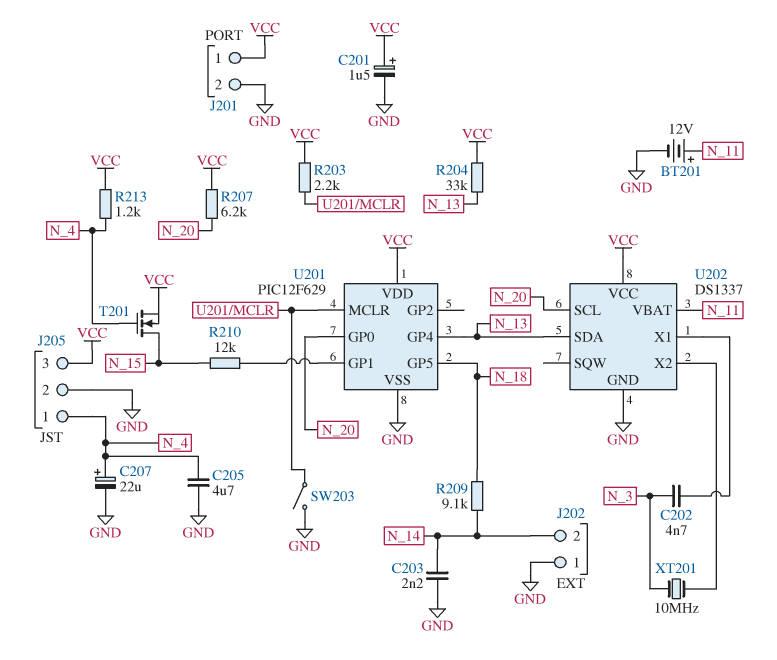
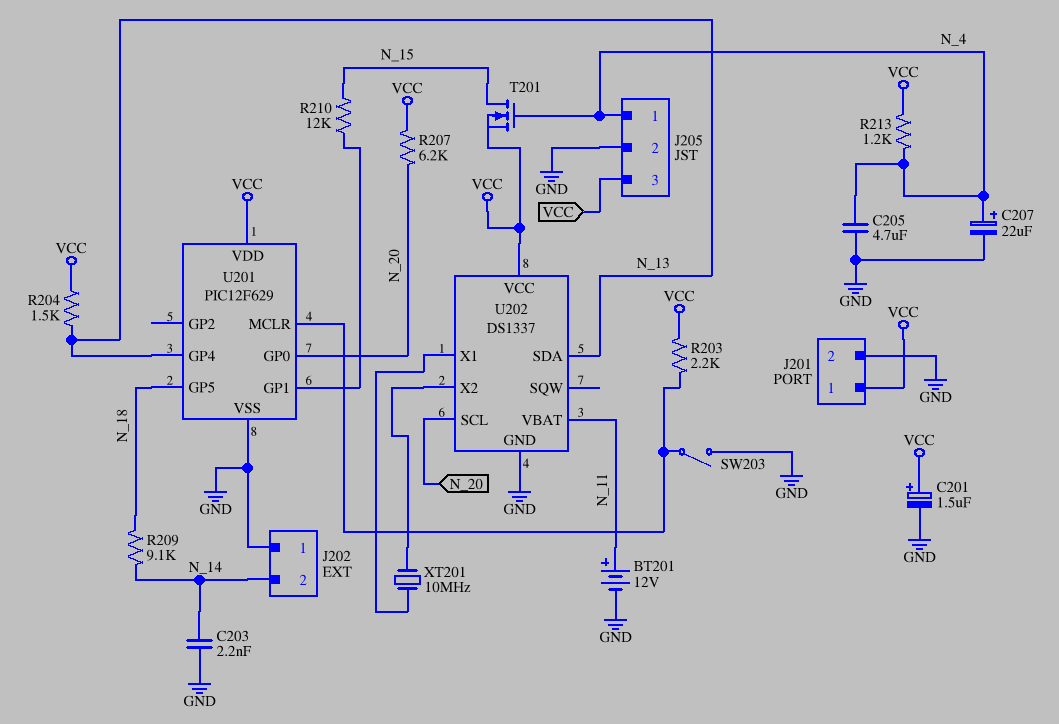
C202: 4.7nF (N_3, U202/X1) -> none
R204: 33k (N_13, VCC) -> 1.5k (N_13, VCC)
XT201: 10MHz (N_3, U202/X2) -> 10MHz (U202/X1, U202/X2)

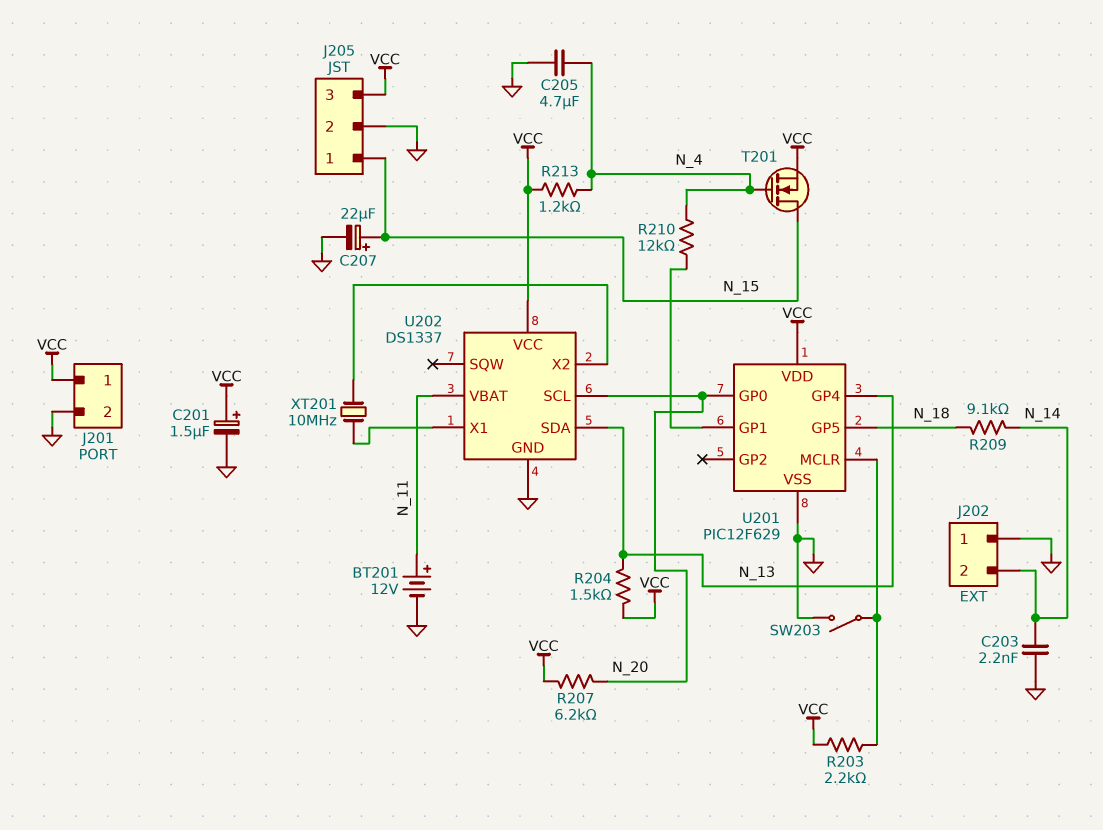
C207: 22uF (plus N_4, minus GND) -> 22uF (plus N_15, minus GND)
J205 pin 1: N_4 -> N_15
R210: 12k (N_15, U201/GP1) -> 12k (N_4, U201/GP1)

